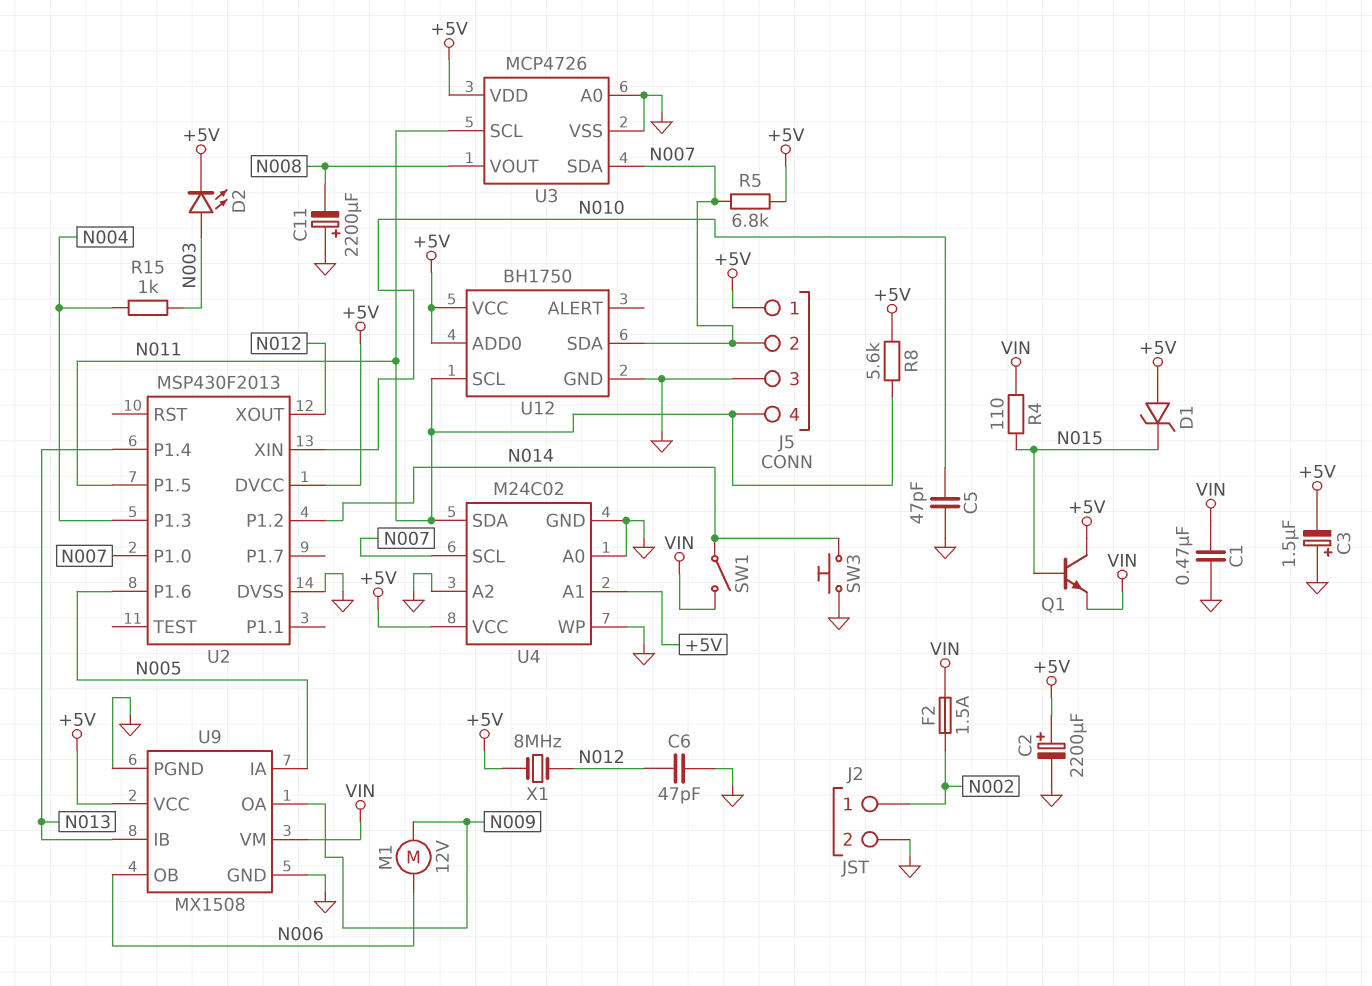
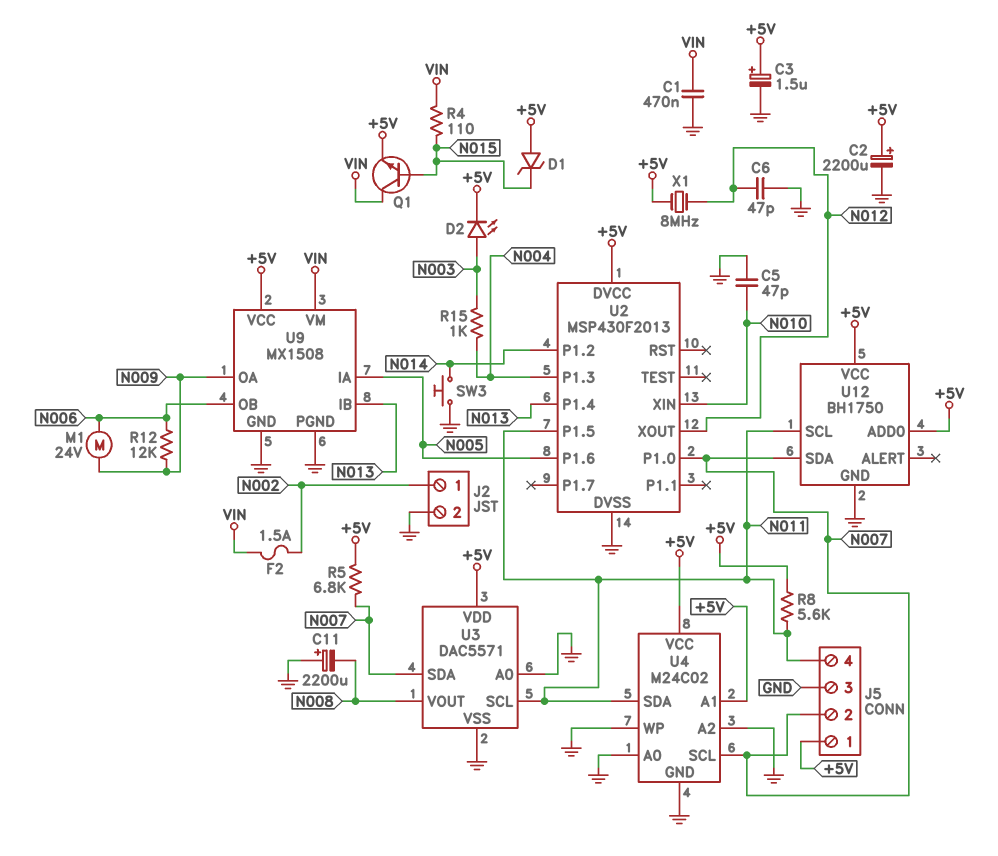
C3: 1.5uF (plus GND, minus +5V) -> 1.5uF (plus +5V, minus GND)
M1: motor 12V (N006, N009) -> motor 24V (N006, N009)
Q1: NPN (B N015, C +5V, E VIN) -> NPN (B N015, C VIN, E +5V)
R12: none -> 12k (N006, N009)
SW1: switch (N014, VIN) -> none
U3: MCP4726 -> DAC5571

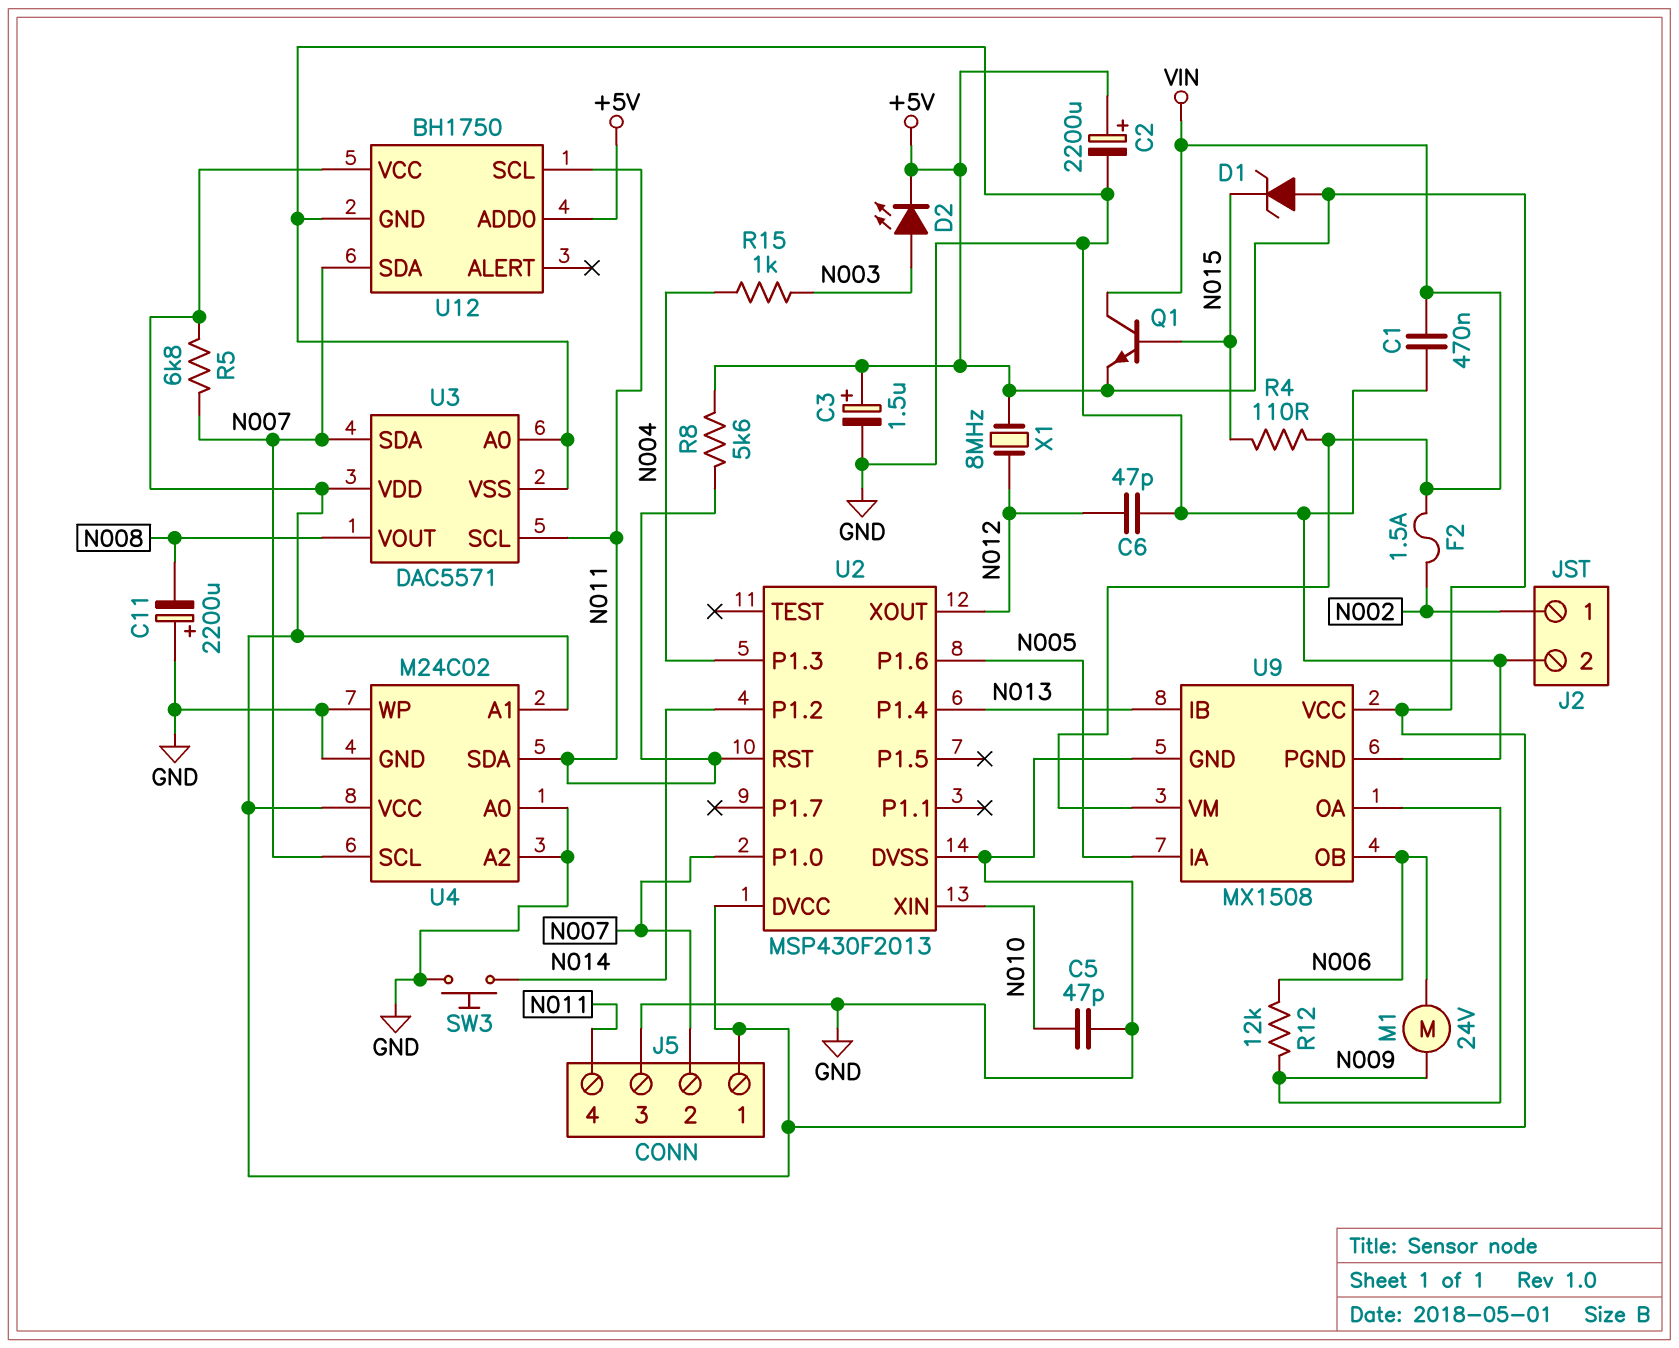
U2 pin P1.5: N011 -> none
U2 pin RST: none -> N011

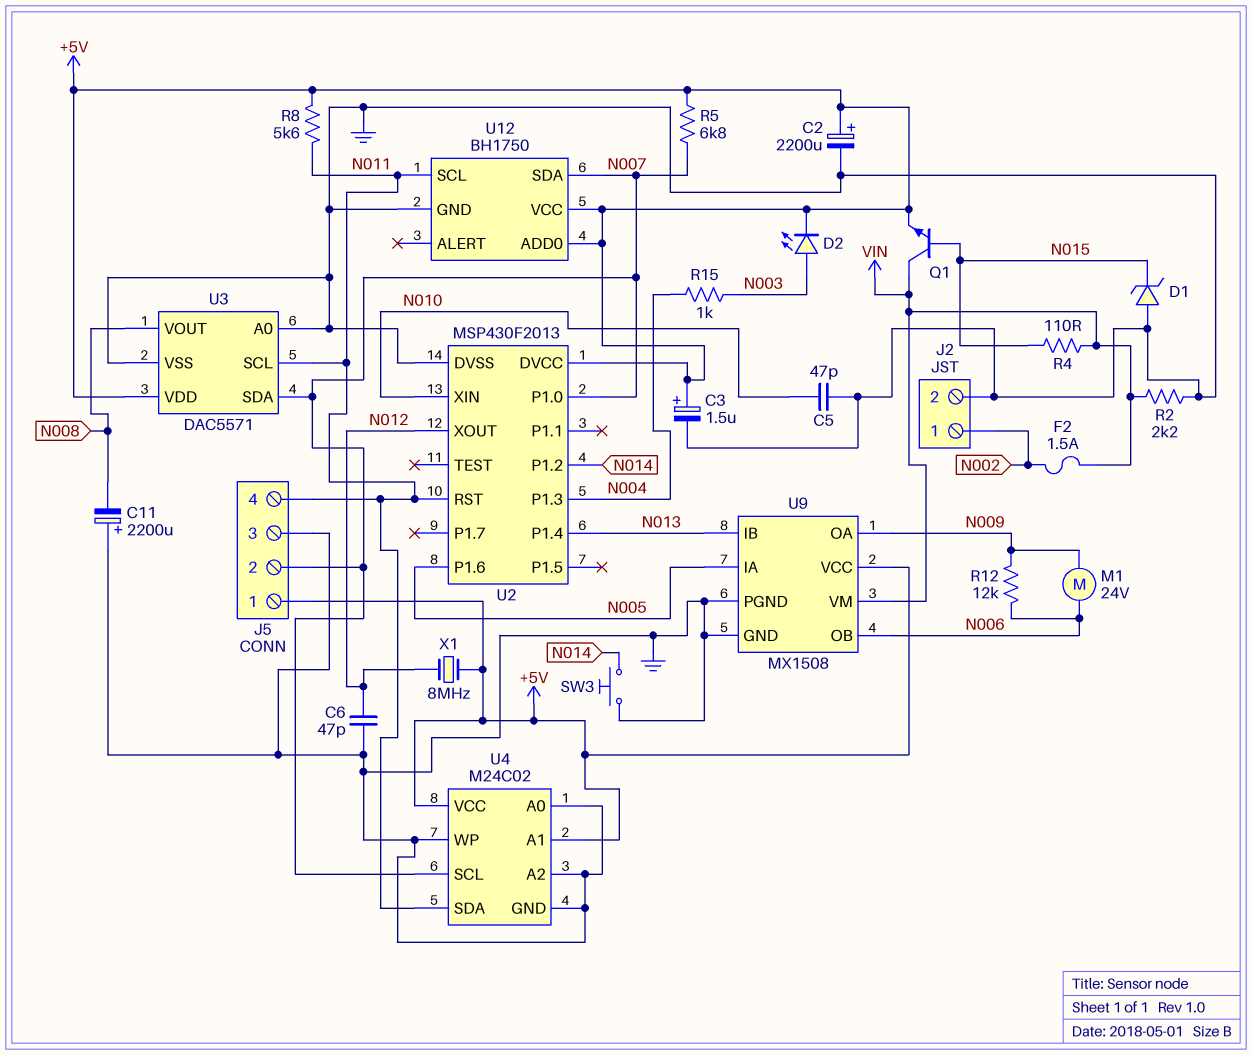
C1: 470nF (GND, VIN) -> none
D1: zener (A +5V, K N015) -> zener (A GND, K N015)
R2: none -> 2.2k (GND, VIN)

